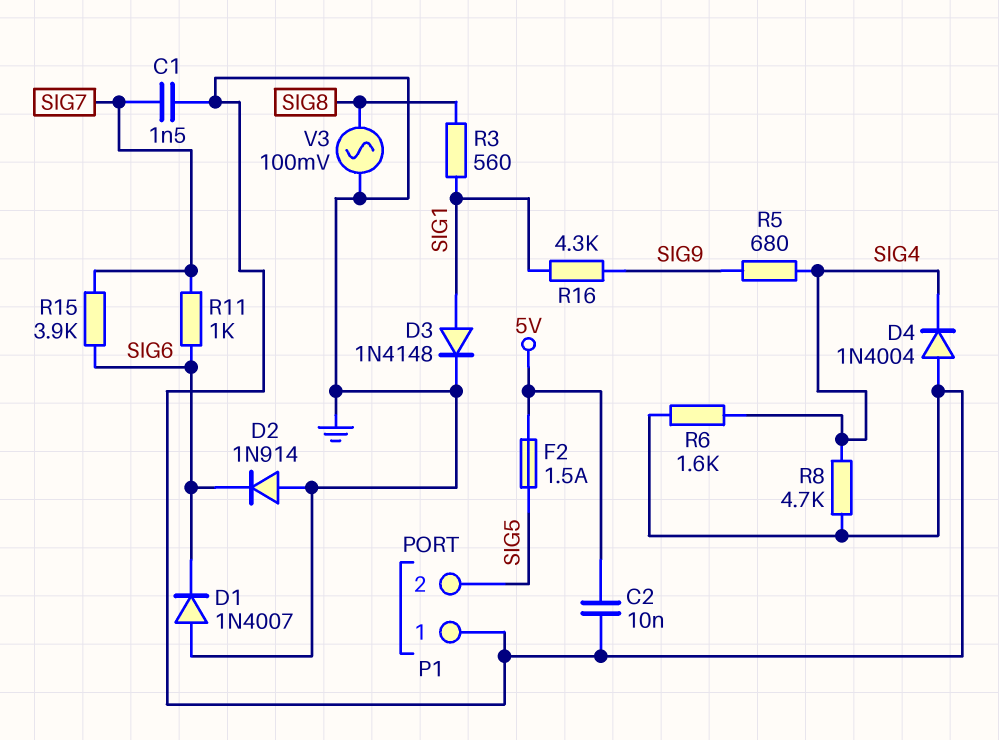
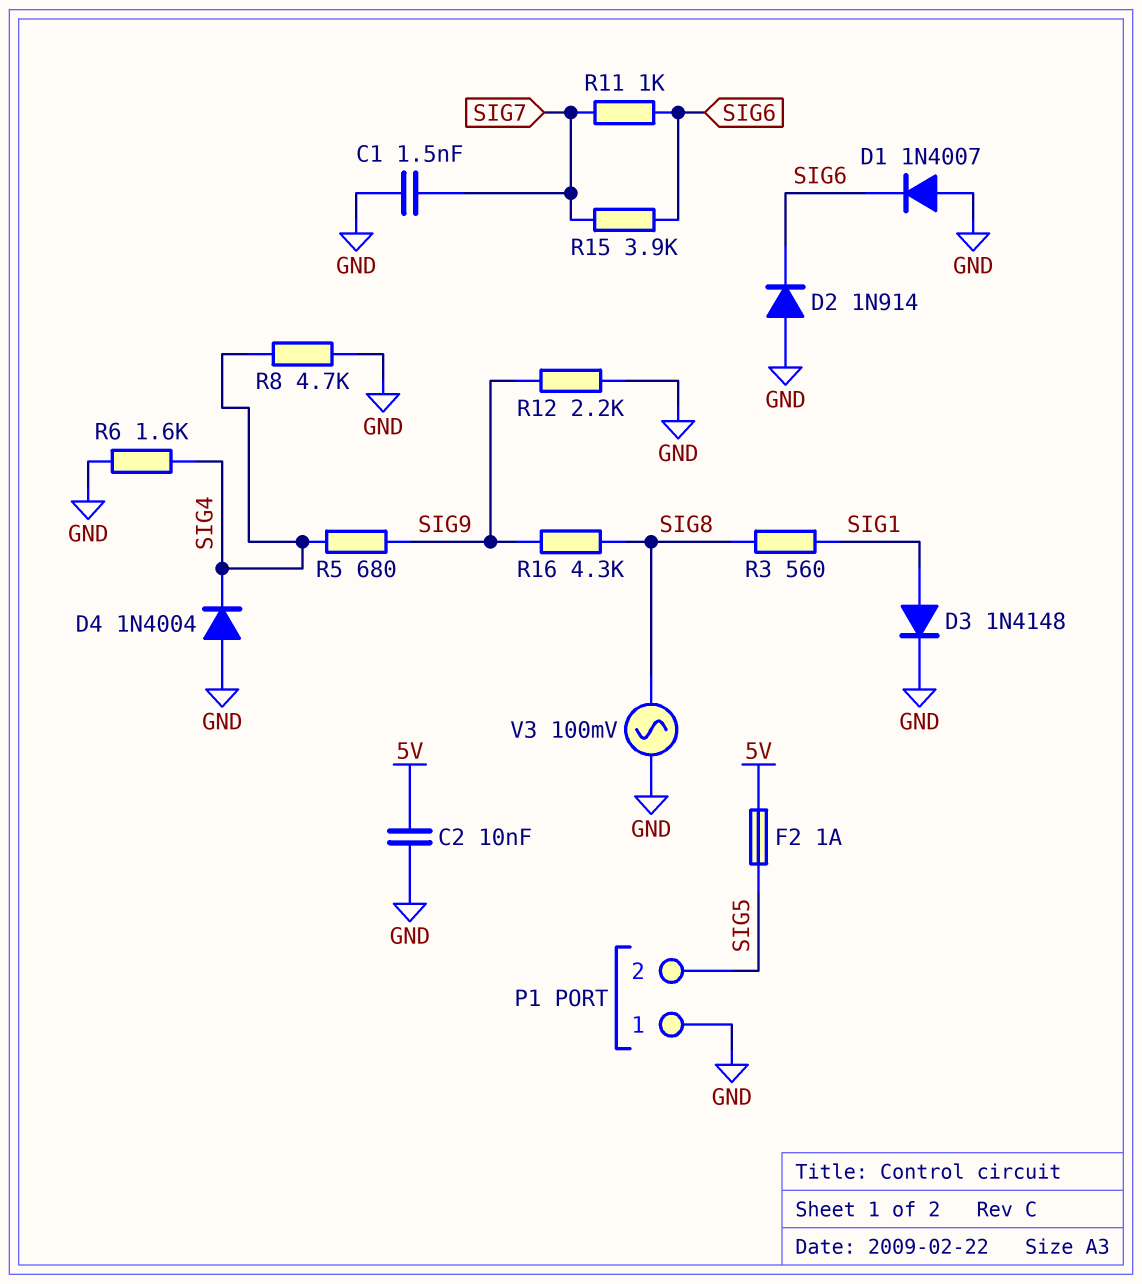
F2: 1.5A (5V, SIG5) -> 1A (5V, SIG5)
R12: none -> 2.2k (GND, SIG9)
R16: 4.3k (SIG1, SIG9) -> 4.3k (SIG8, SIG9)

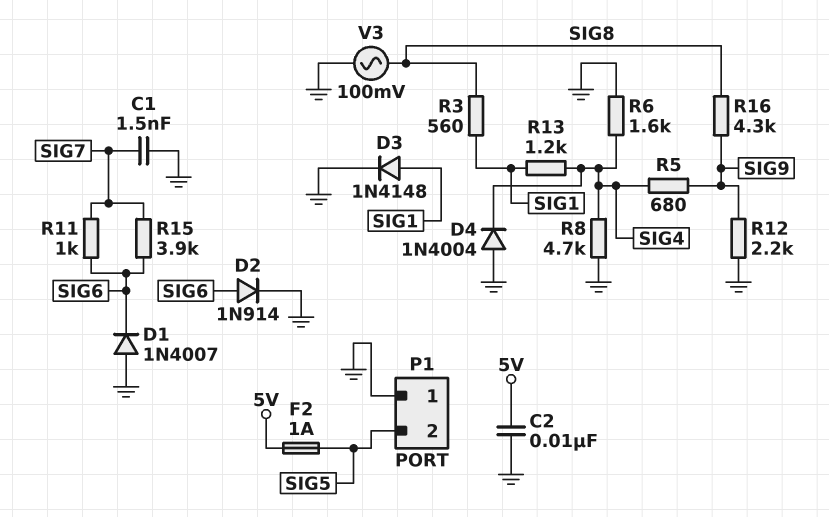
D2: diode 1N914 (A GND, K SIG6) -> diode 1N914 (A SIG6, K GND)
R13: none -> 1.2k (SIG1, SIG4)

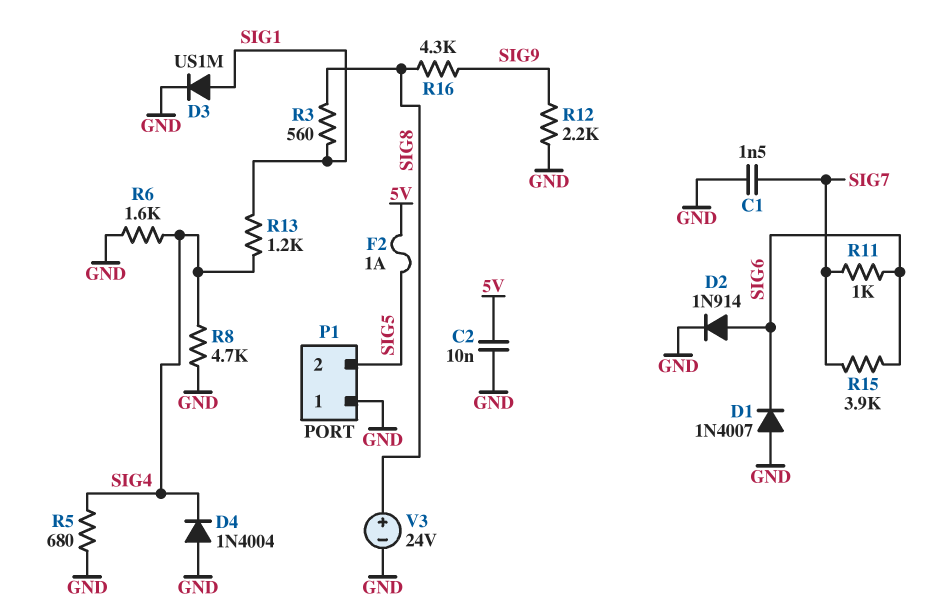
D3: diode 1N4148 (A SIG1, K GND) -> diode US1M (A SIG1, K GND)
R5: 680 (SIG4, SIG9) -> 680 (GND, SIG4)
V3: AC 100mV (GND, SIG8) -> 24V (plus SIG8, minus GND)

